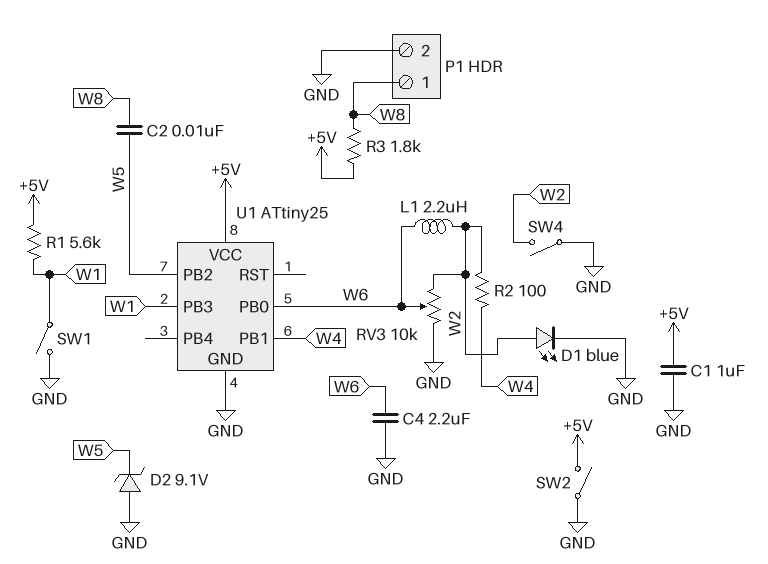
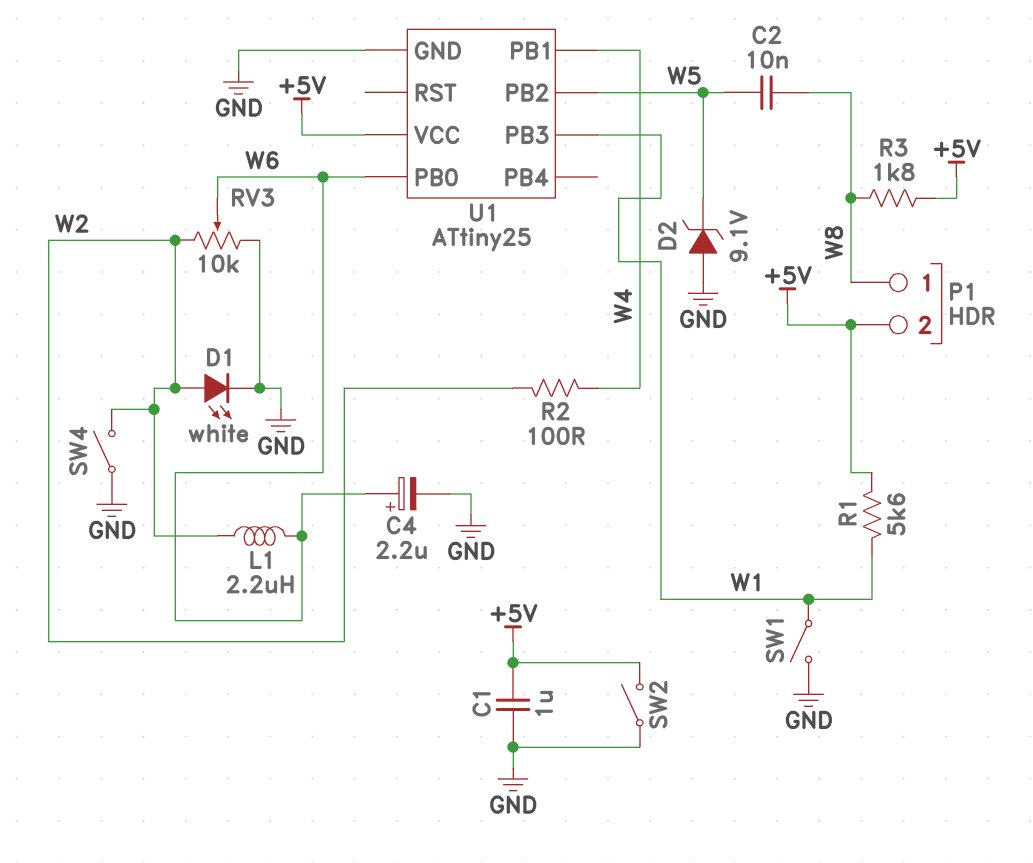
C4: 2.2uF (GND, W6) -> 2.2uF (plus W6, minus GND)
D1: LED blue (A W2, K GND) -> LED white (A W2, K GND)
P1 pin 2: GND -> +5V

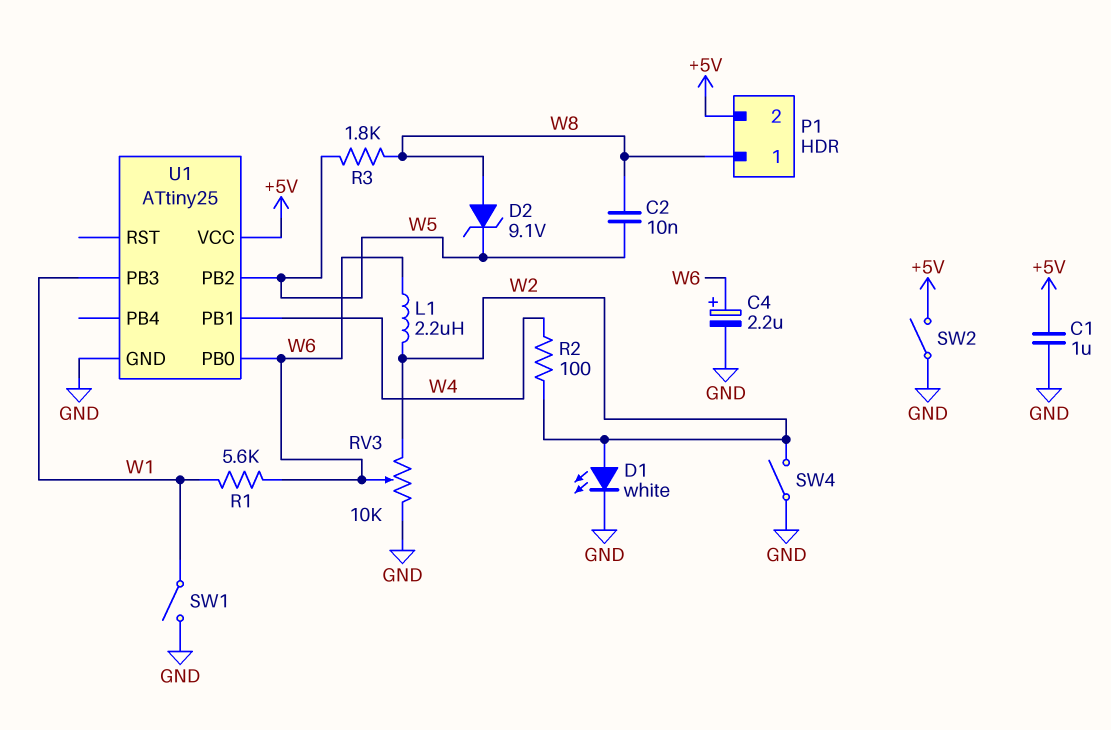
D2: zener 9.1V (A GND, K W5) -> zener 9.1V (A W8, K W5)
R1: 5.6k (+5V, W1) -> 5.6k (W1, W6)
R3: 1.8k (+5V, W8) -> 1.8k (W5, W8)

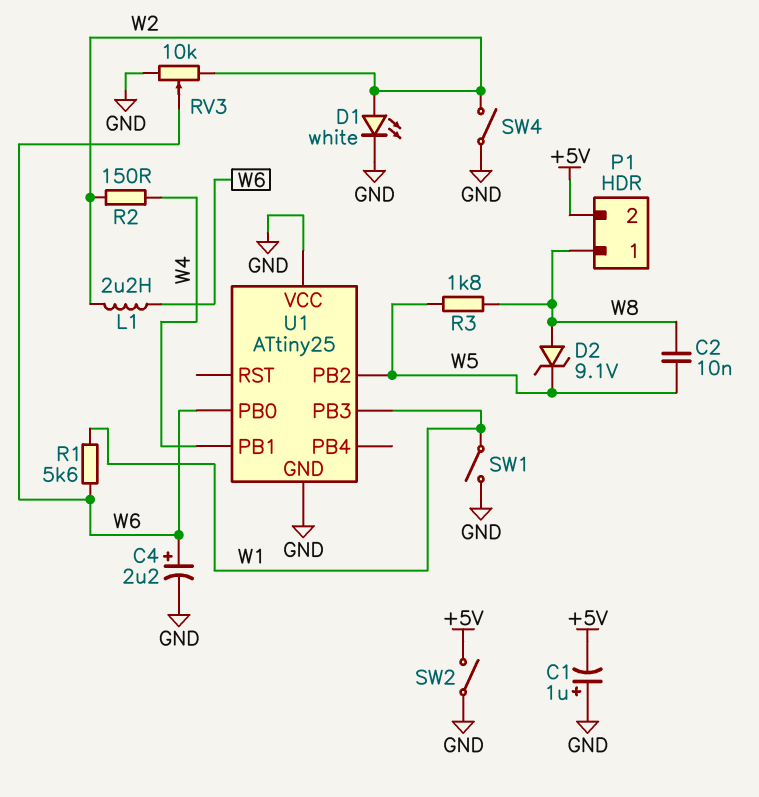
C1: 1uF (+5V, GND) -> 1uF (plus GND, minus +5V)
R2: 100 (W2, W4) -> 150 (W2, W4)
U1 pin VCC: +5V -> GND

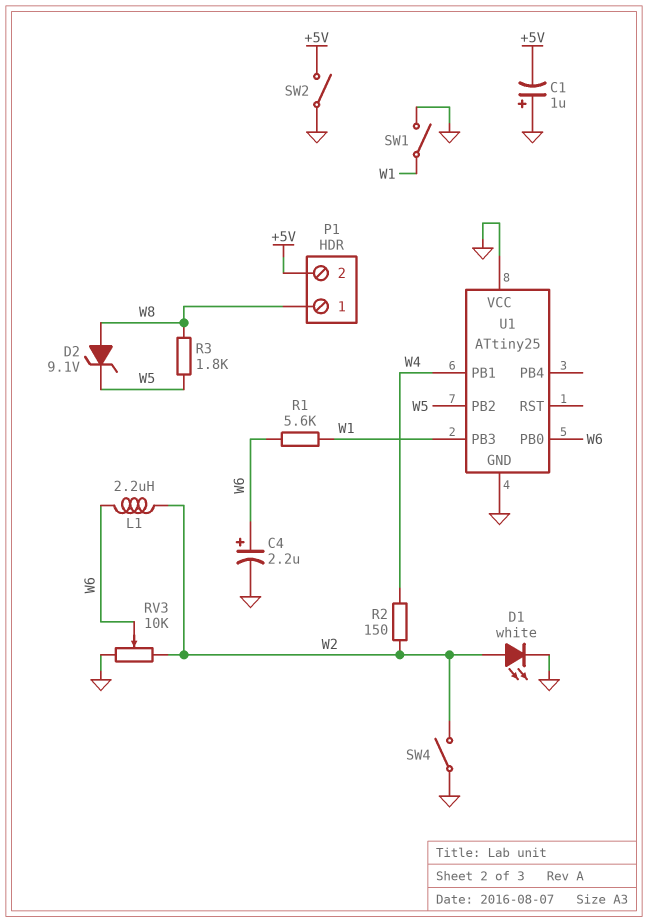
C2: 10nF (W5, W8) -> none

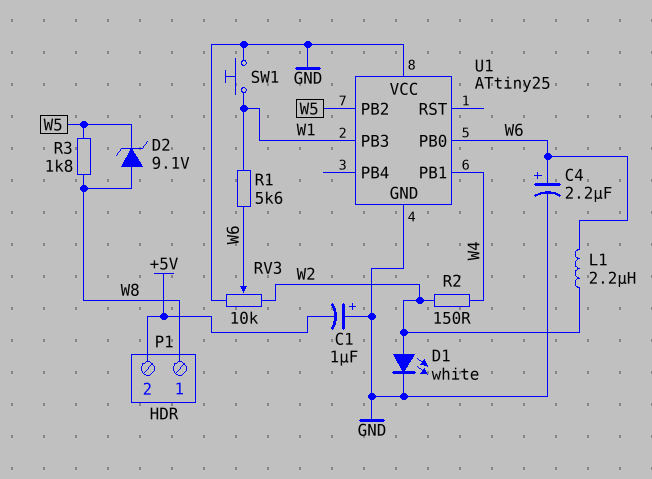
SW1: switch (GND, W1) -> button (GND, W1)
SW2: switch (+5V, GND) -> none
SW4: switch (GND, W2) -> none

